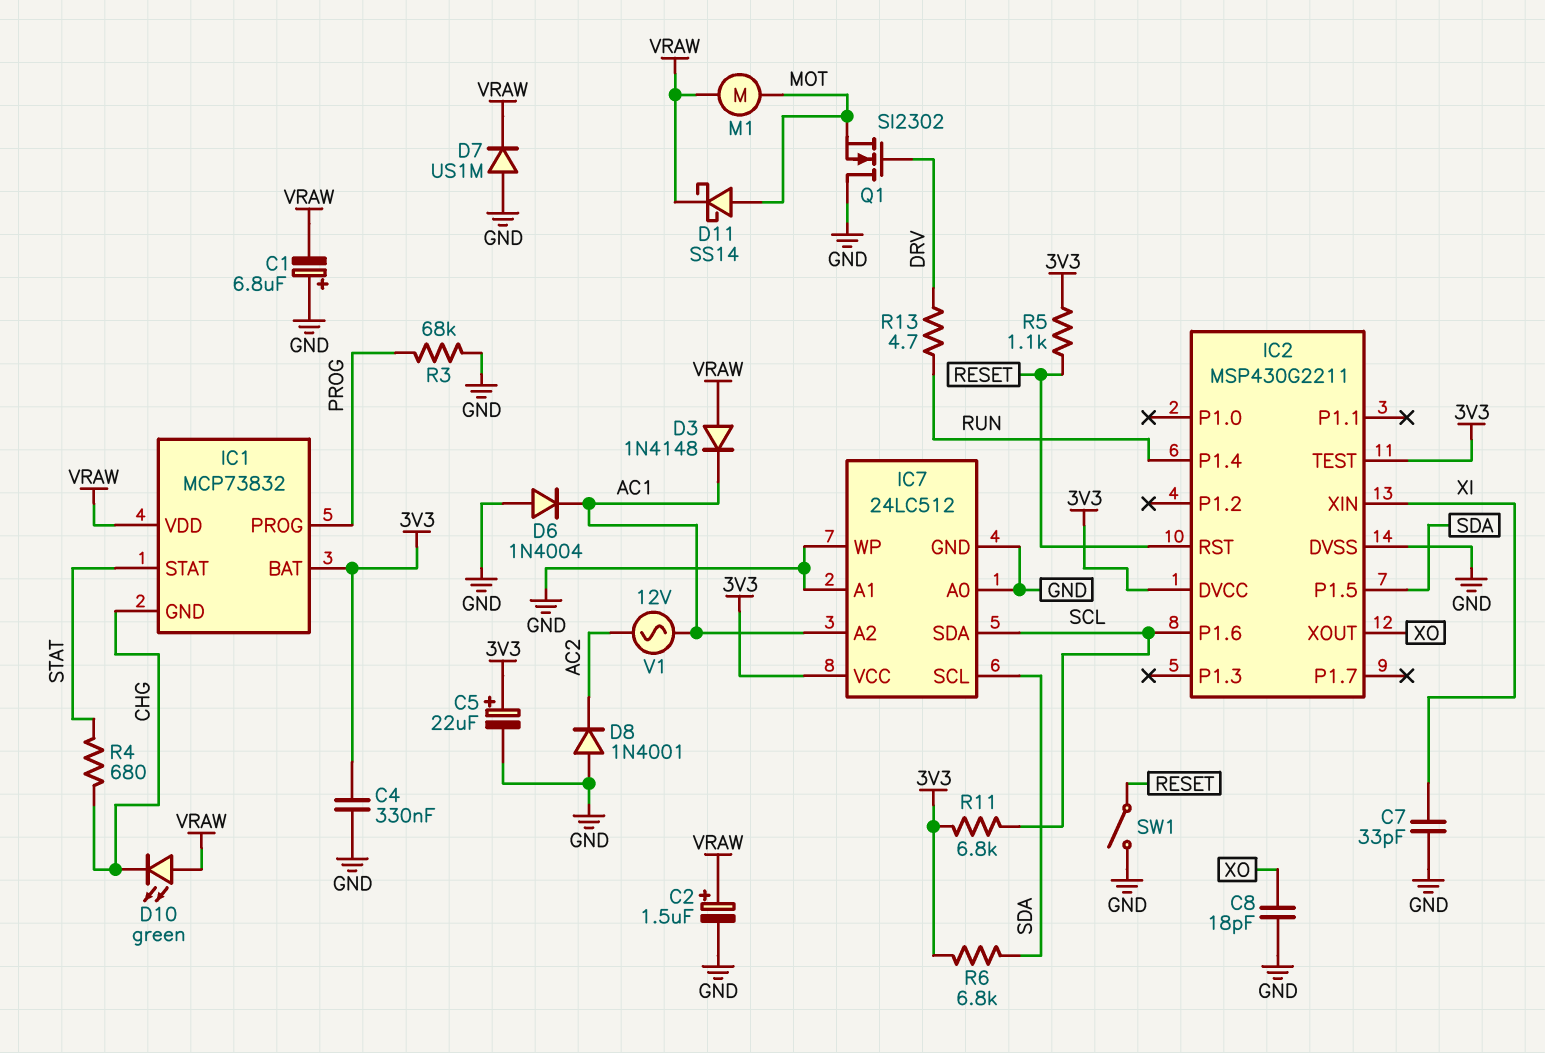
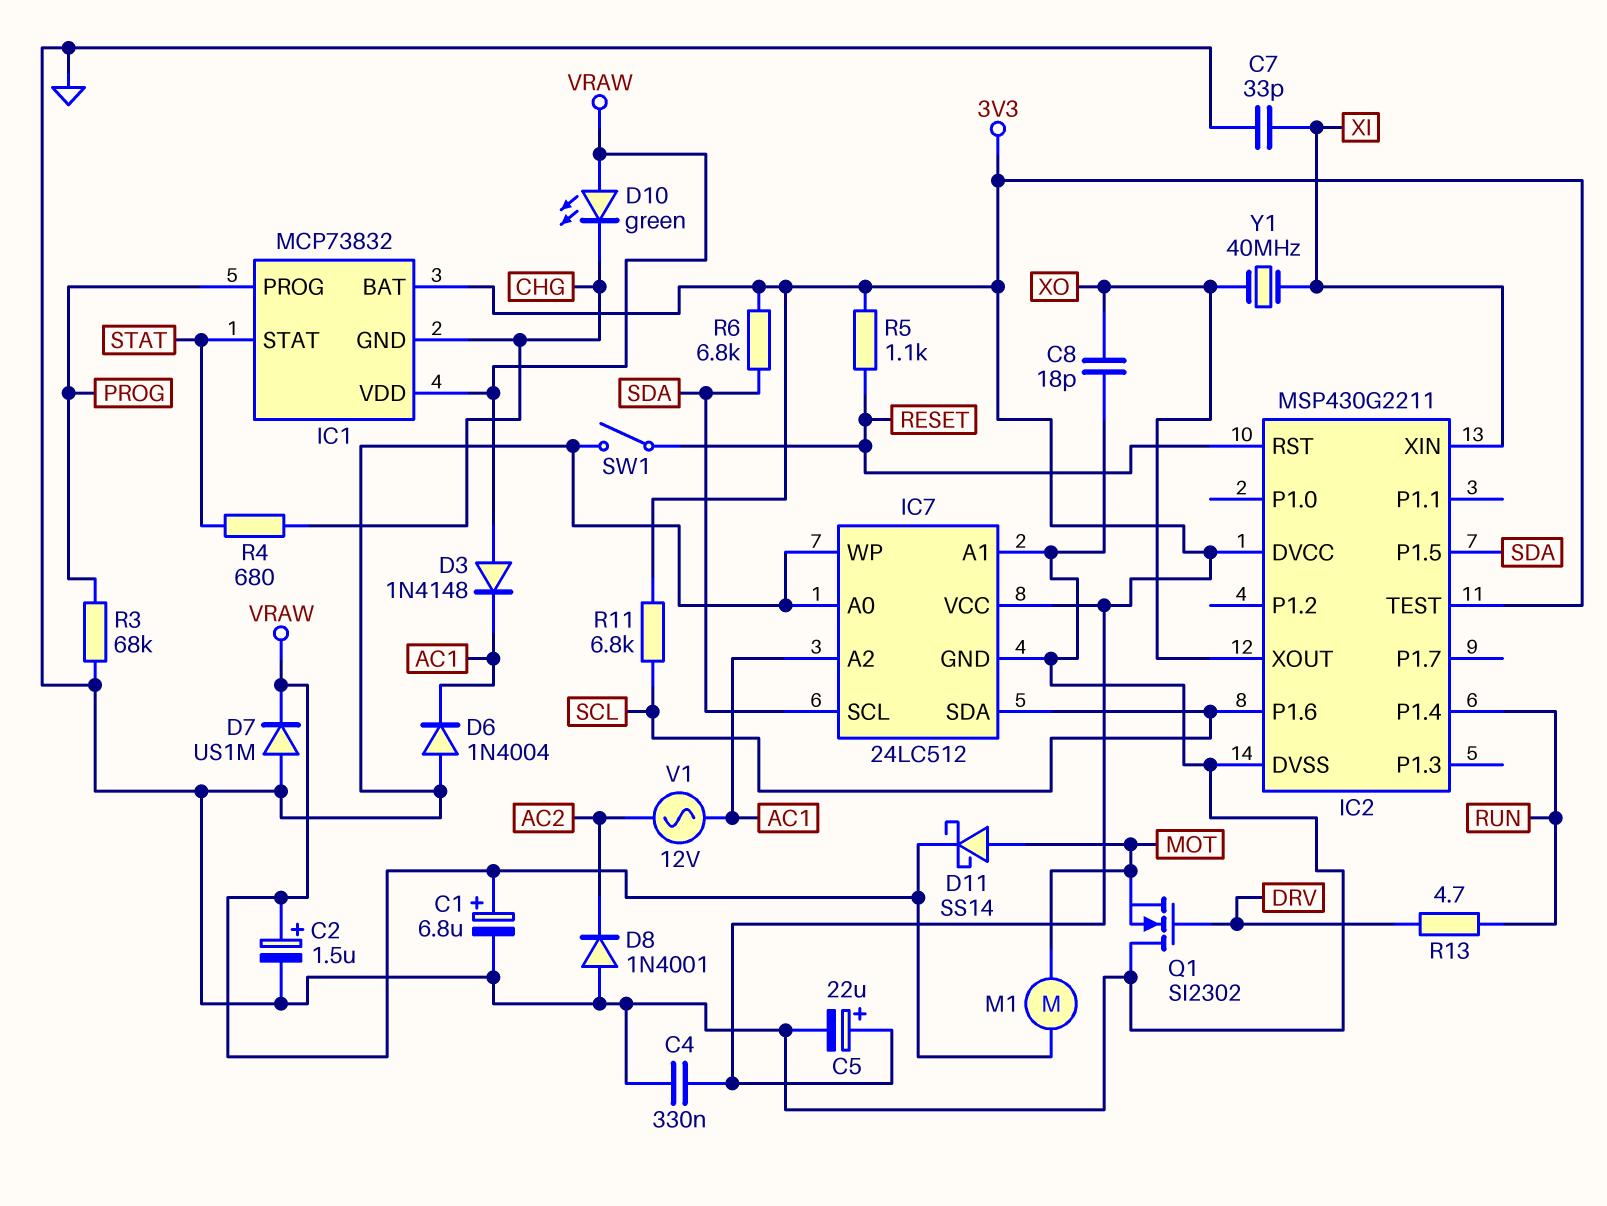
C1: 6.8uF (plus GND, minus VRAW) -> 6.8uF (plus VRAW, minus GND)
Y1: none -> 40MHz (XI, XO)

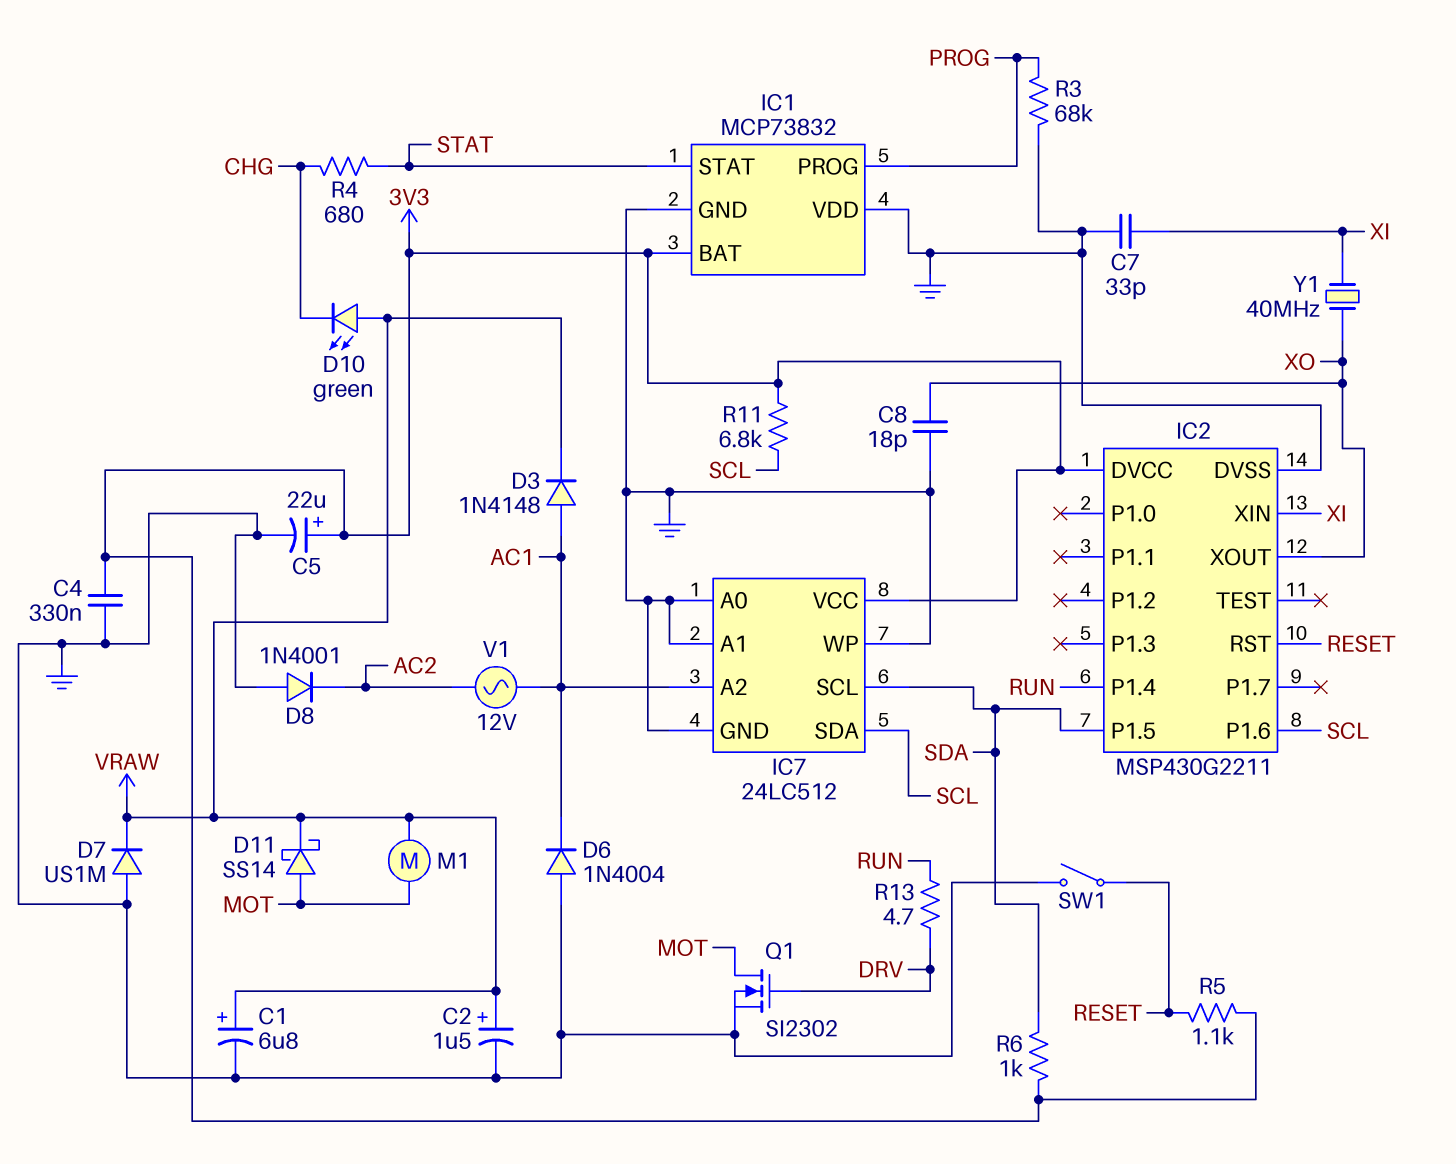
D3: diode 1N4148 (A VRAW, K AC1) -> diode 1N4148 (A AC1, K VRAW)
IC1 pin GND: CHG -> GND
IC1 pin VDD: VRAW -> GND
IC2 pin TEST: 3V3 -> none
Q1: NMOS SI2302 (G DRV, D GND, S MOT) -> NMOS SI2302 (G DRV, D MOT, S GND)
R6: 6.8k (3V3, SDA) -> 1k (3V3, SDA)

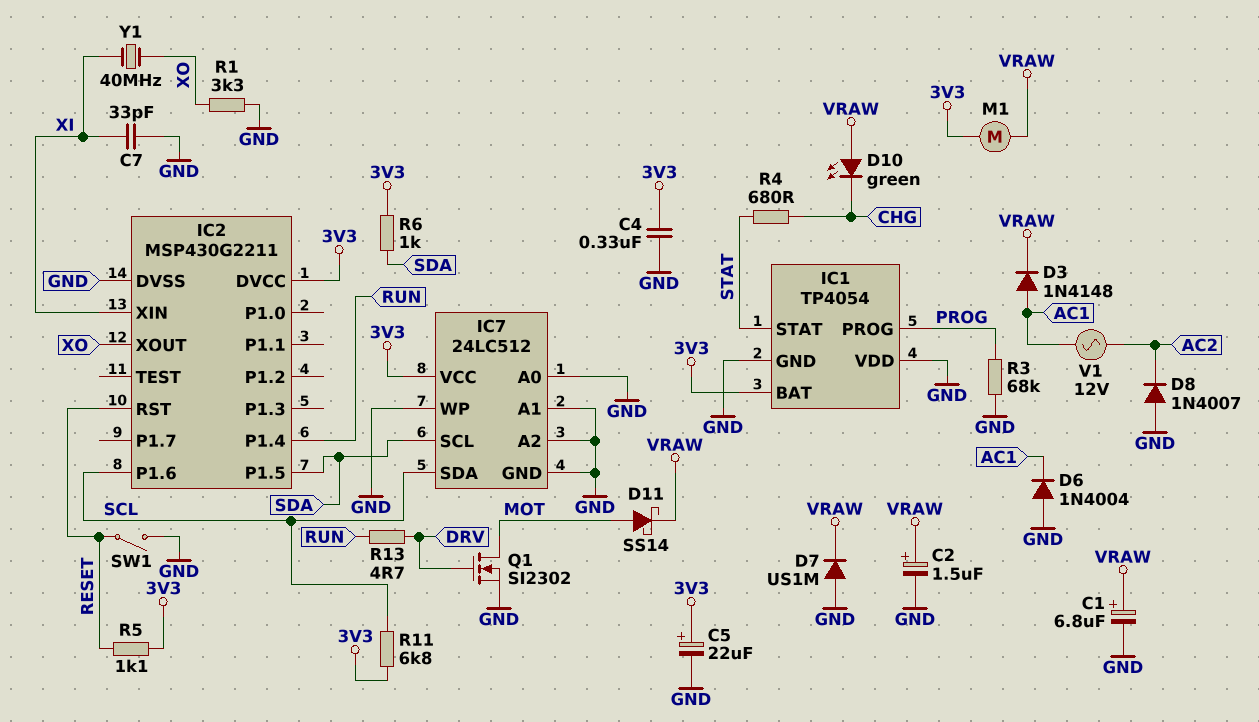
C8: 18pF (GND, XO) -> none
D8: diode 1N4001 (A GND, K AC2) -> diode 1N4007 (A GND, K AC2)
IC1: MCP73832 -> TP4054
IC7 pin A2: AC1 -> GND
M1: motor (MOT, VRAW) -> motor (3V3, VRAW)
R1: none -> 3.3k (GND, XO)

